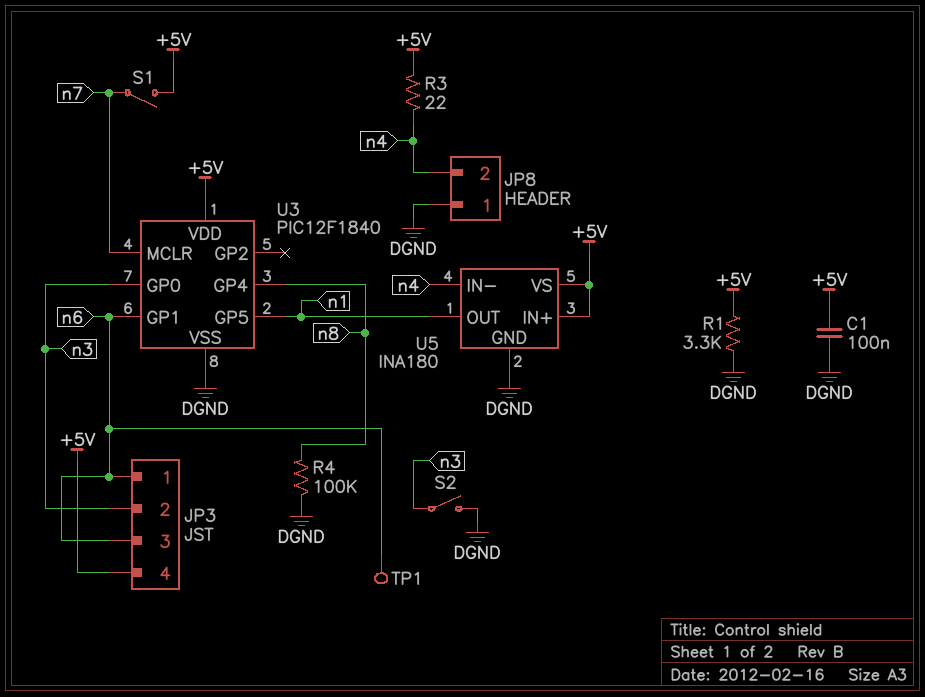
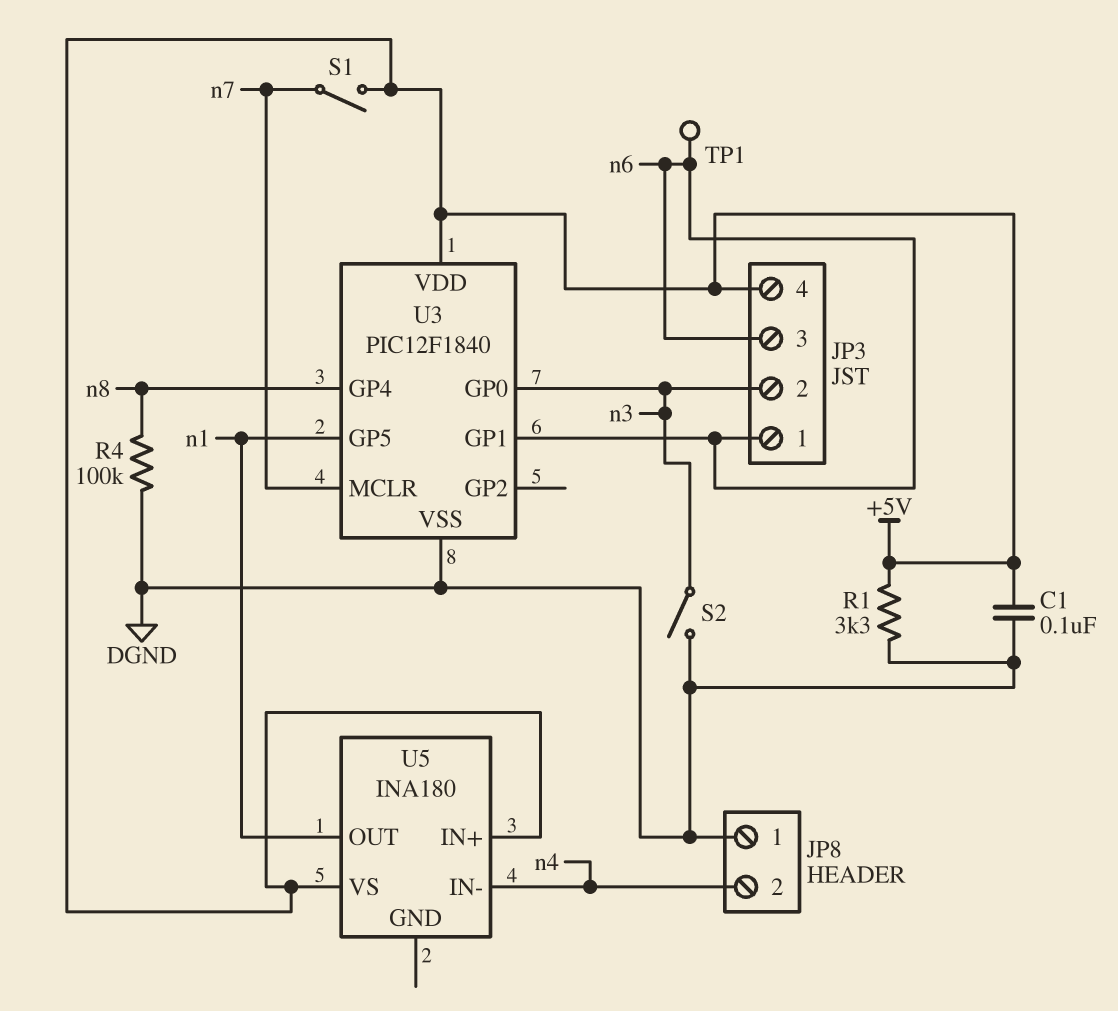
R3: 22 (+5V, n4) -> none
U5 pin GND: DGND -> none

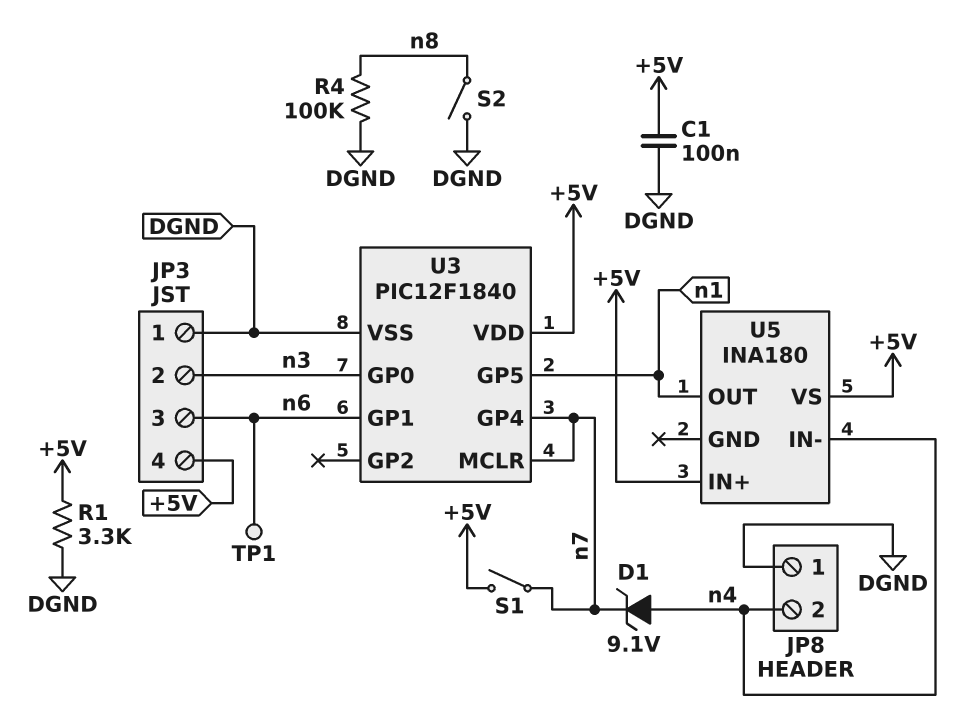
D1: none -> zener 9.1V (A n4, K n7)
JP3 pin 1: n6 -> DGND
S2: switch (DGND, n3) -> switch (DGND, n8)
U3 pin GP4: n8 -> n7

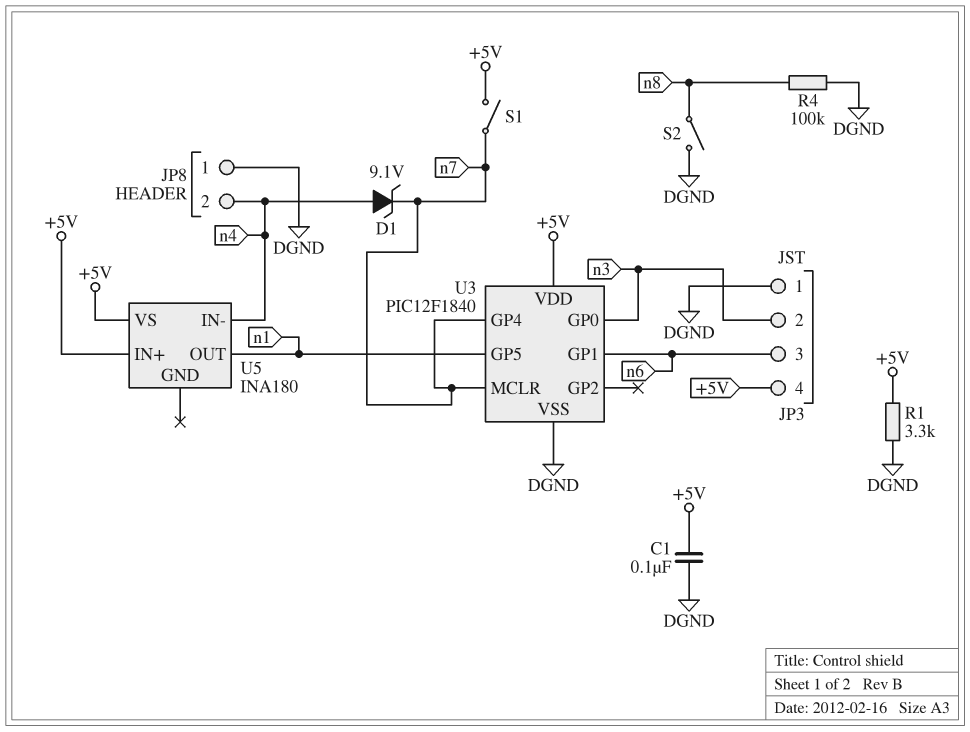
TP1: test point (n6) -> none

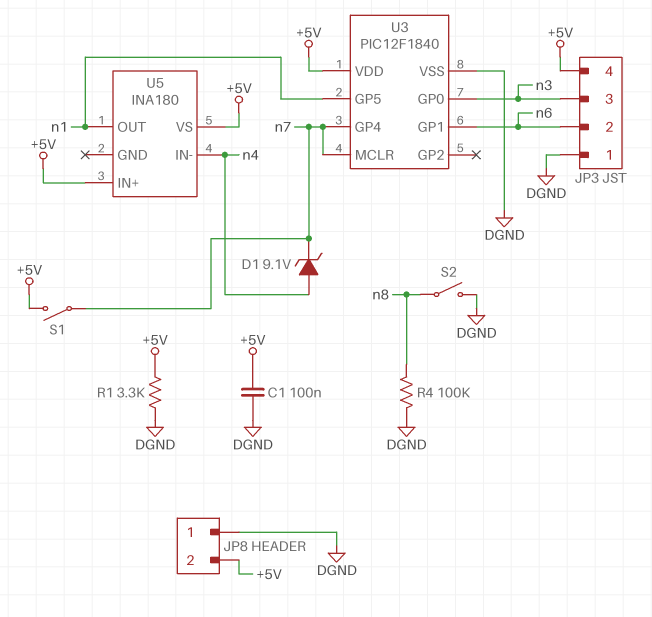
JP3 pin 2: n3 -> n6
JP3 pin 3: n6 -> n3
JP8 pin 2: n4 -> +5V

